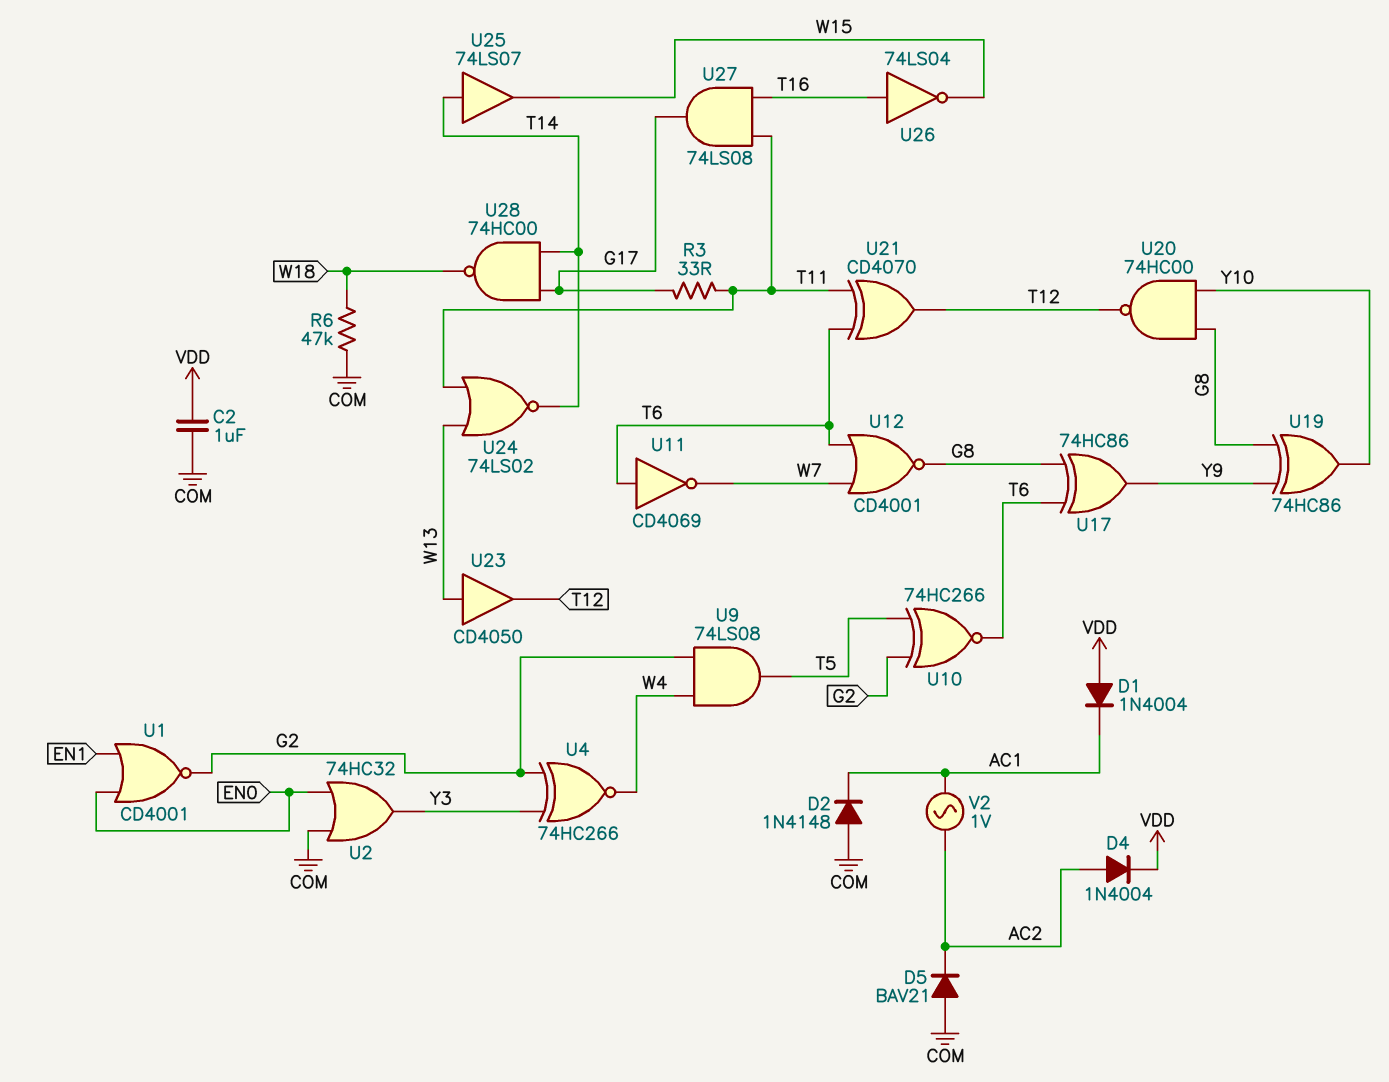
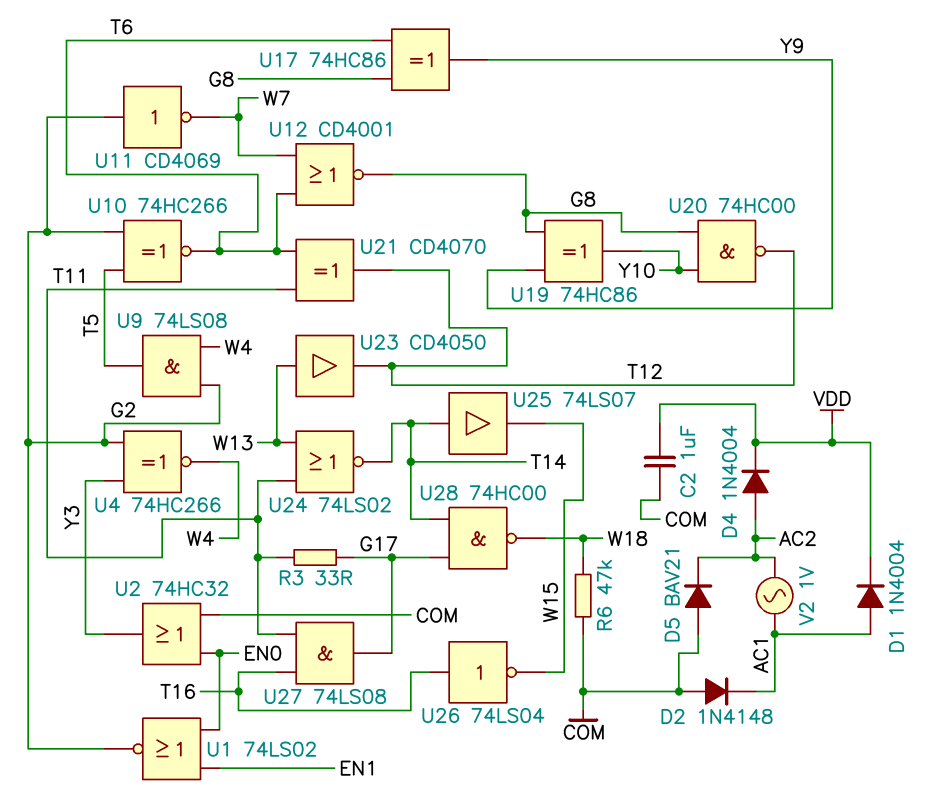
D1: diode 1N4004 (A VDD, K AC1) -> diode 1N4004 (A AC1, K VDD)
U1: NOR CD4001 (in EN0, in EN1, out G2) -> NOR 74LS02 (in EN0, in EN1, out G2)
U11: NOT CD4069 (in T6, out W7) -> NOT CD4069 (in G2, out W7)

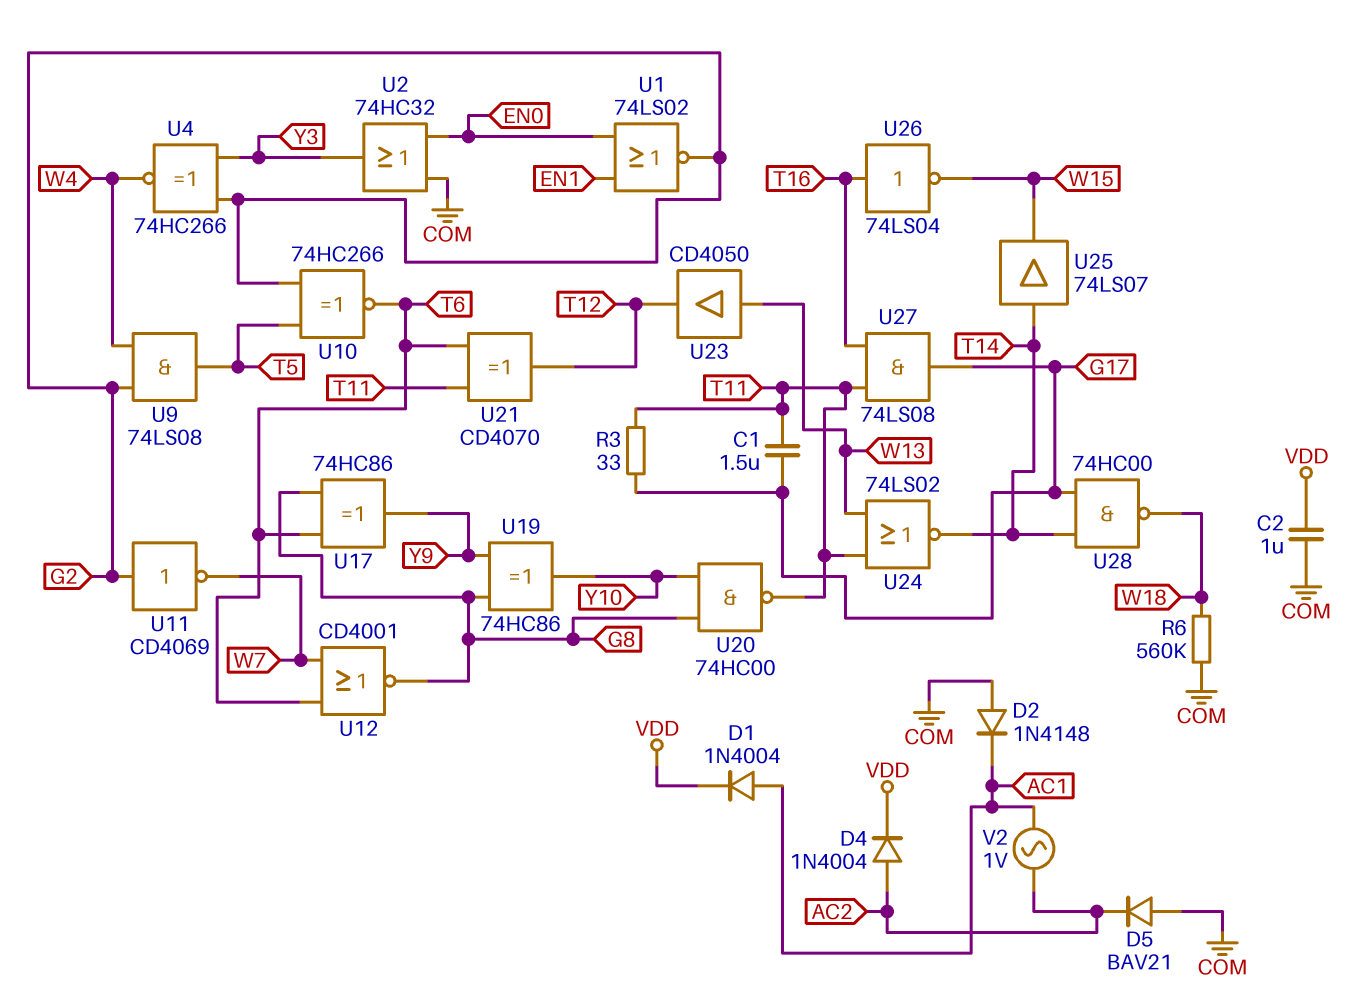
C1: none -> 1.5uF (G17, T11)
R6: 47k (COM, W18) -> 560k (COM, W18)
U20: NAND 74HC00 (in G8, in Y10, out T12) -> NAND 74HC00 (in G8, in Y10, out T11)

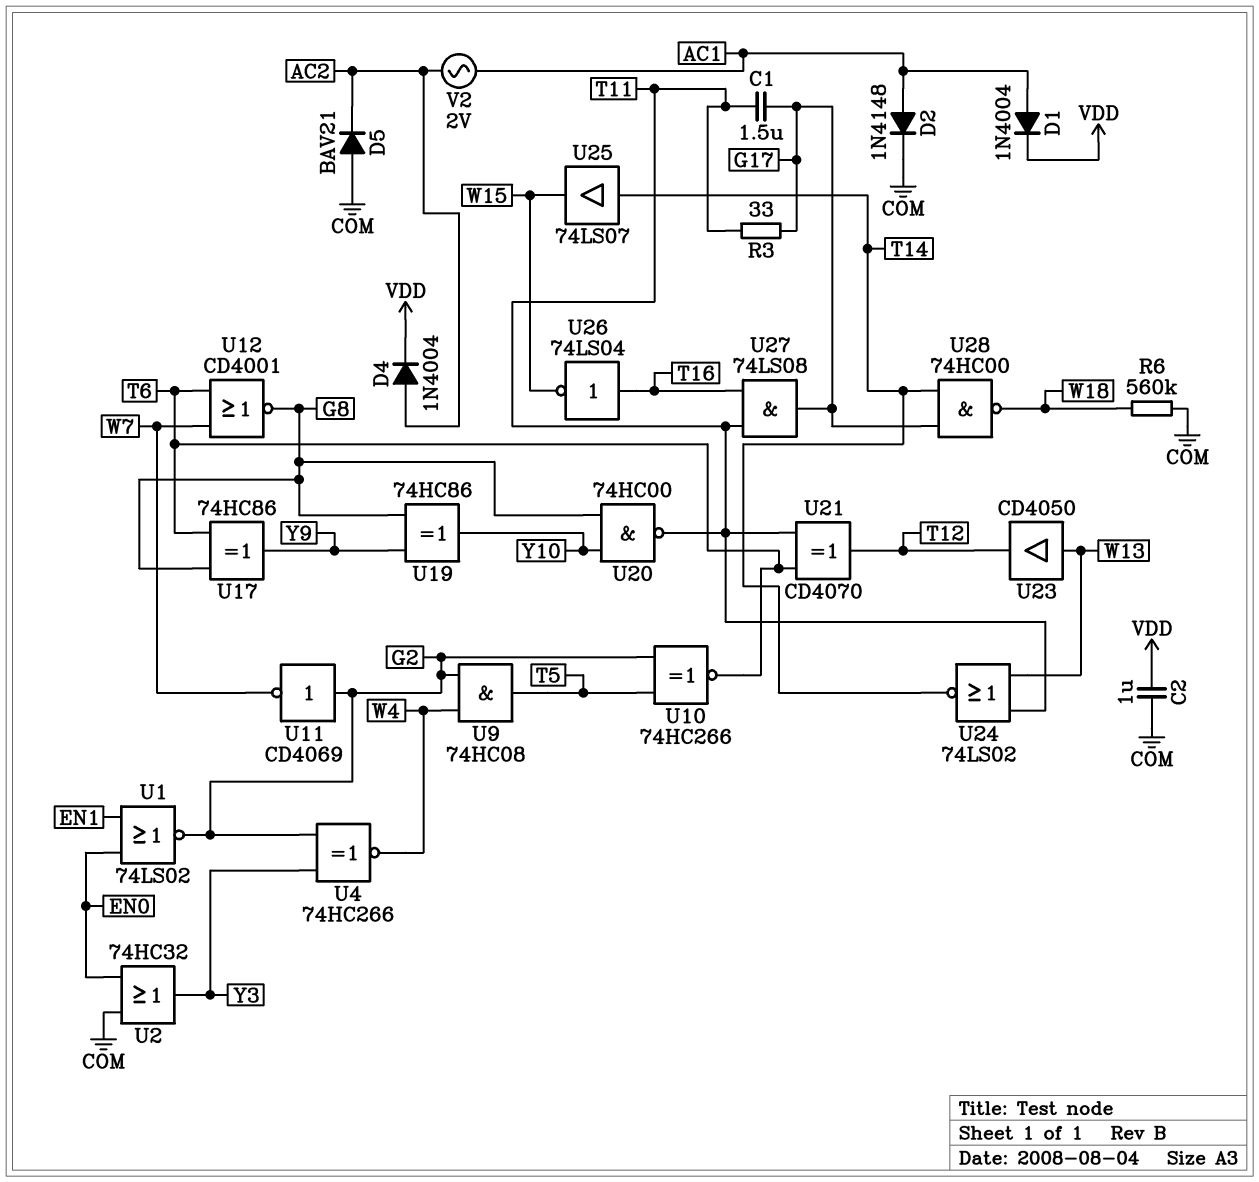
D2: diode 1N4148 (A COM, K AC1) -> diode 1N4148 (A AC1, K COM)
U9: AND 74LS08 (in G2, in W4, out T5) -> AND 74HC08 (in G2, in W4, out T5)
V2: AC 1V (AC1, AC2) -> AC 2V (AC1, AC2)

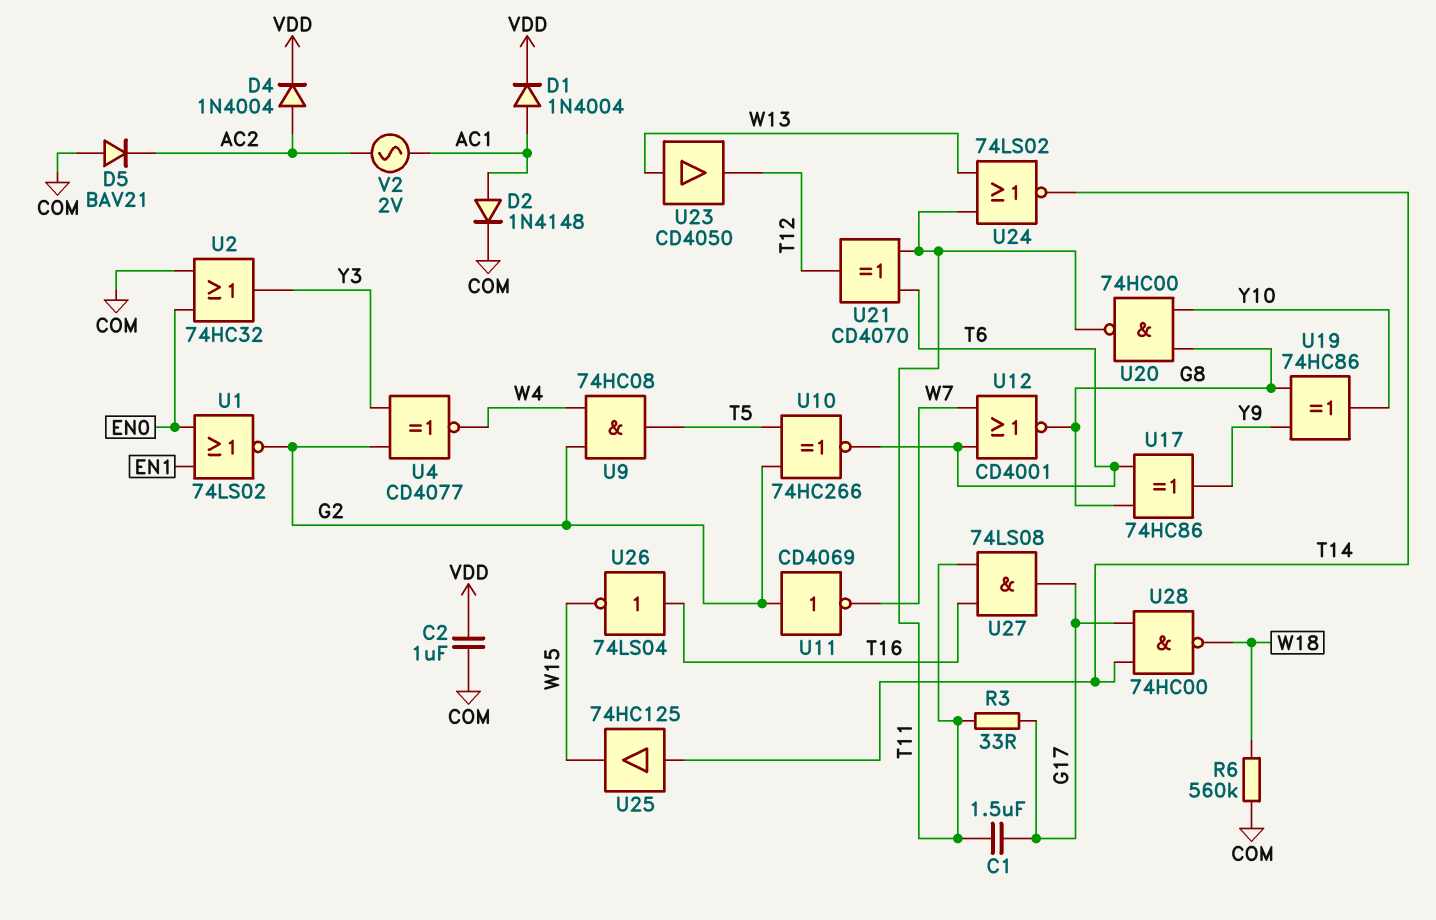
U4: XNOR 74HC266 (in G2, in Y3, out W4) -> XNOR CD4077 (in G2, in Y3, out W4)
U25: buffer 74LS07 (in T14, out W15) -> buffer 74HC125 (in T14, out W15)

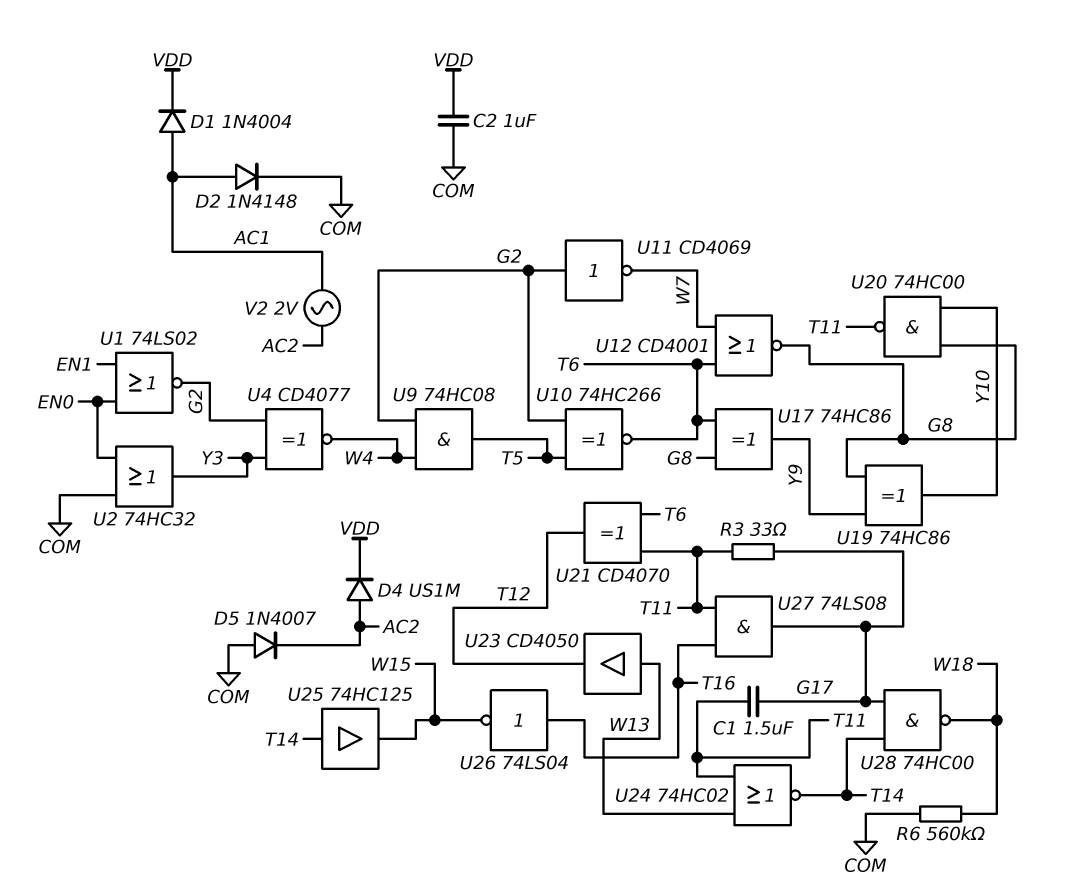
D4: diode 1N4004 (A AC2, K VDD) -> diode US1M (A AC2, K VDD)
D5: diode BAV21 (A COM, K AC2) -> diode 1N4007 (A COM, K AC2)
U24: NOR 74LS02 (in T11, in W13, out T14) -> NOR 74HC02 (in T11, in W13, out T14)

